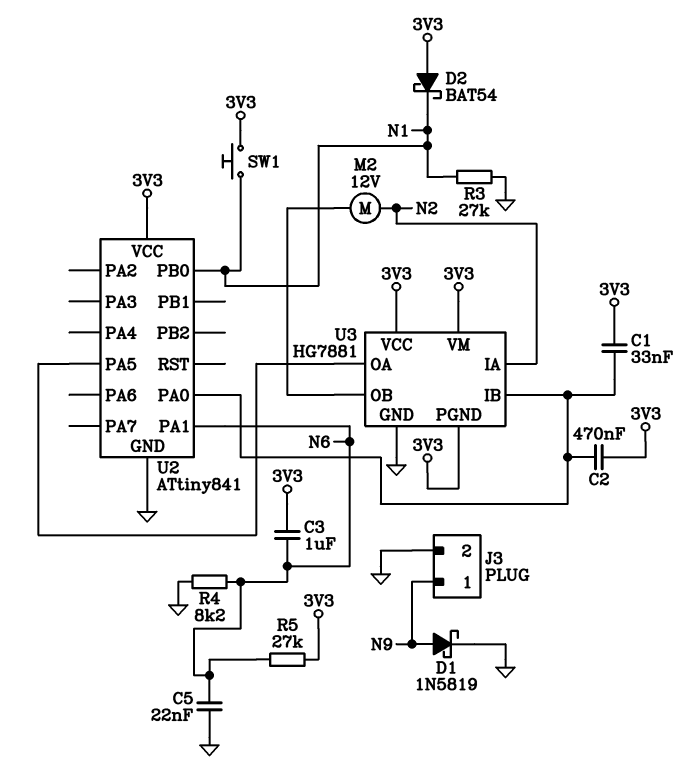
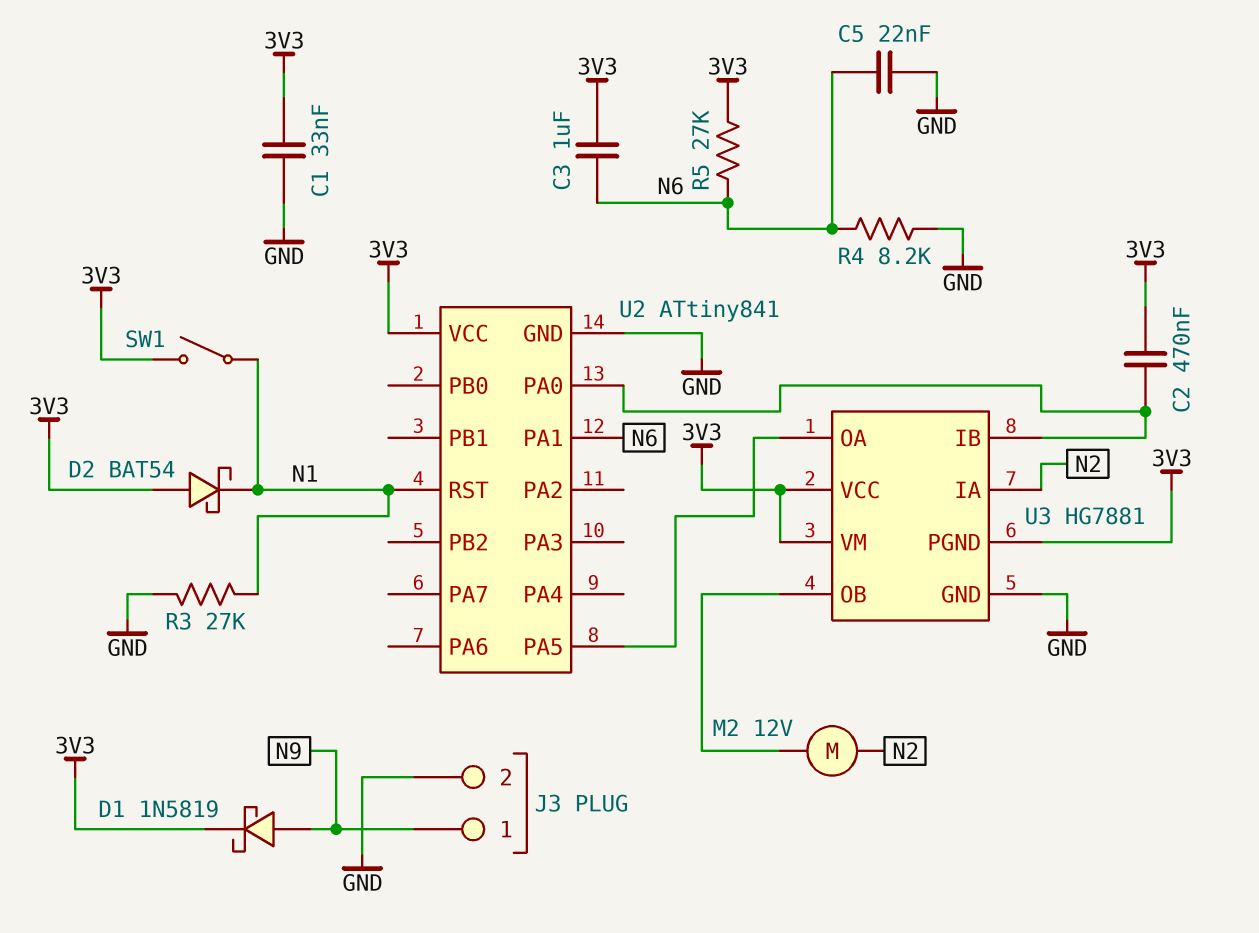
C1: 33nF (3V3, U2/PA0) -> 33nF (3V3, GND)
D1: schottky 1N5819 (A N9, K GND) -> schottky 1N5819 (A N9, K 3V3)
SW1: button (3V3, N1) -> switch (3V3, N1)
U2 pin PB0: N1 -> none
U2 pin RST: none -> N1

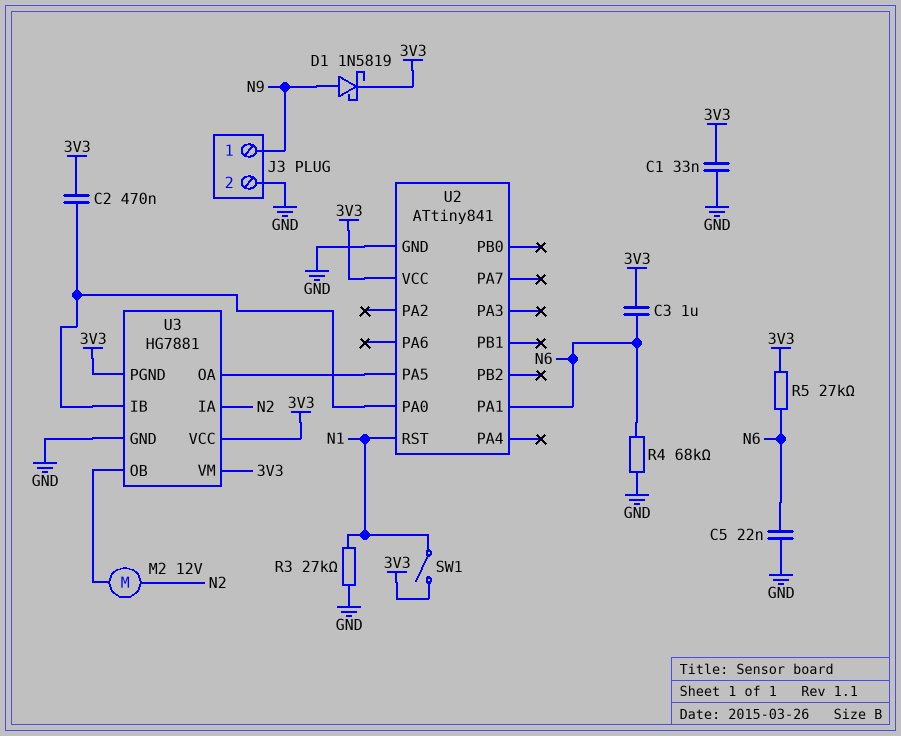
D2: schottky BAT54 (A 3V3, K N1) -> none
R4: 8.2k (GND, N6) -> 68k (GND, N6)

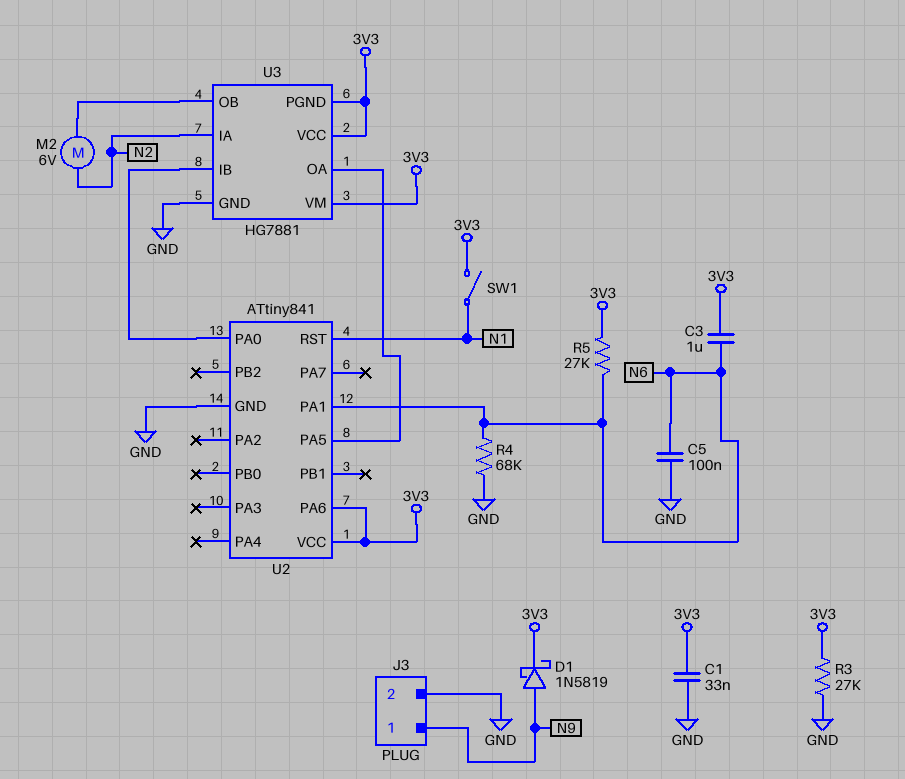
C2: 470nF (3V3, U2/PA0) -> none
C5: 22nF (GND, N6) -> 100nF (GND, N6)
M2: motor 12V (N2, U3/OB) -> motor 6V (N2, U3/OB)
R3: 27k (GND, N1) -> 27k (3V3, GND)
U2 pin PA6: none -> 3V3

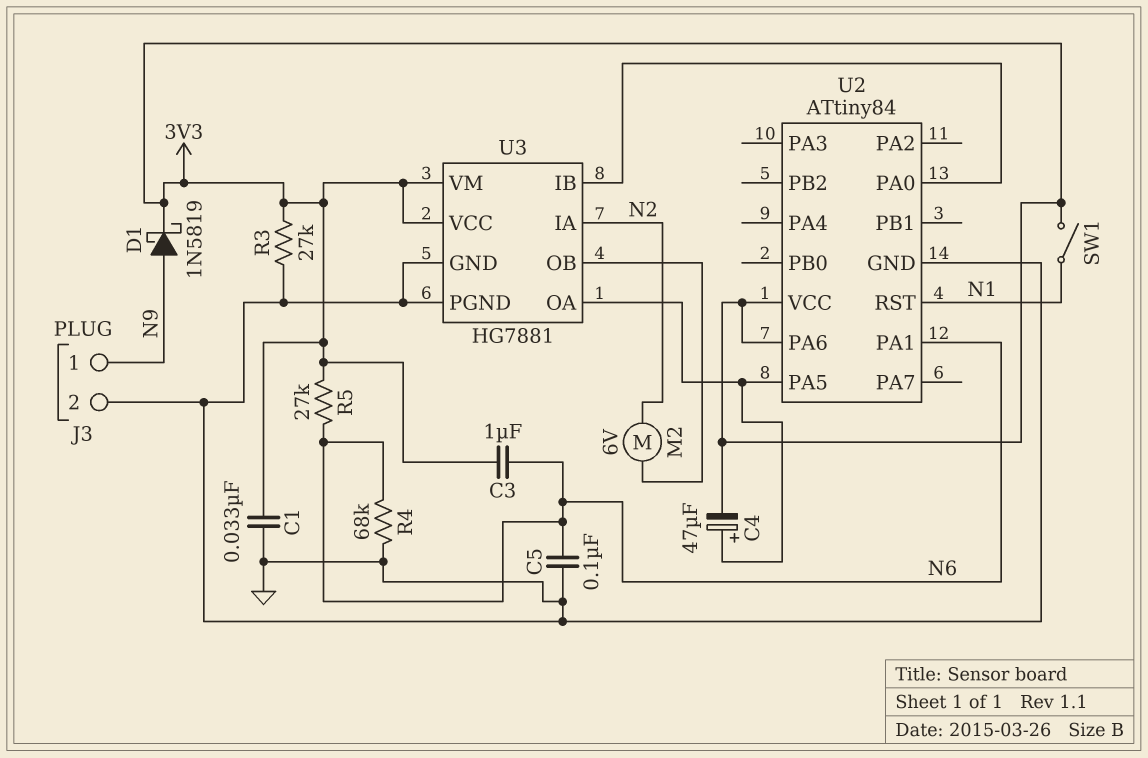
C4: none -> 47uF (plus U2/PA5, minus 3V3)
U2: ATtiny841 -> ATtiny84
U3 pin PGND: 3V3 -> GND

